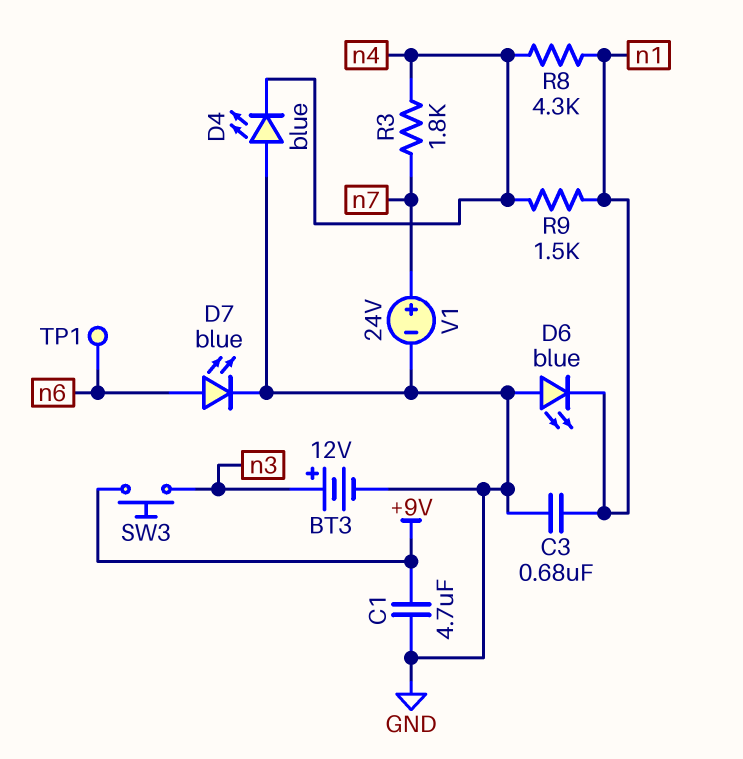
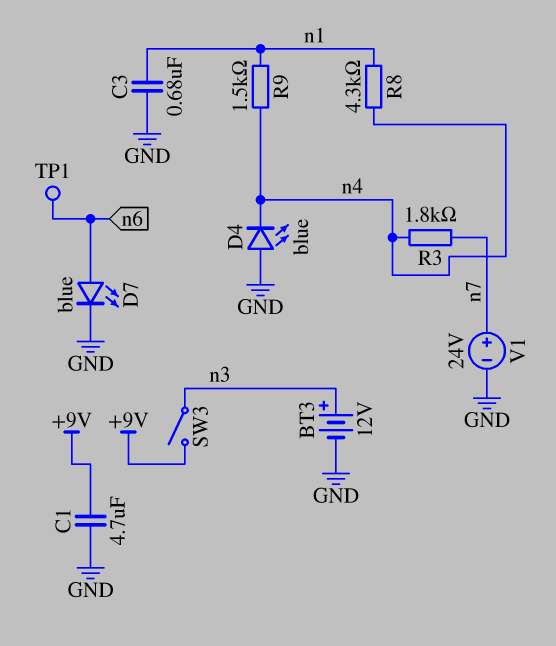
D6: LED blue (A GND, K n1) -> none
SW3: button (+9V, n3) -> switch (+9V, n3)

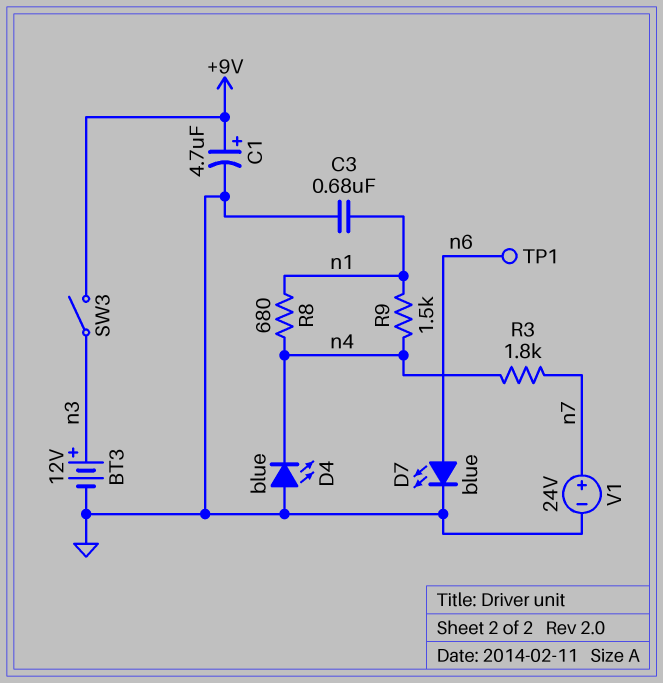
C1: 4.7uF (+9V, GND) -> 4.7uF (plus +9V, minus GND)
R8: 4.3k (n1, n4) -> 680 (n1, n4)

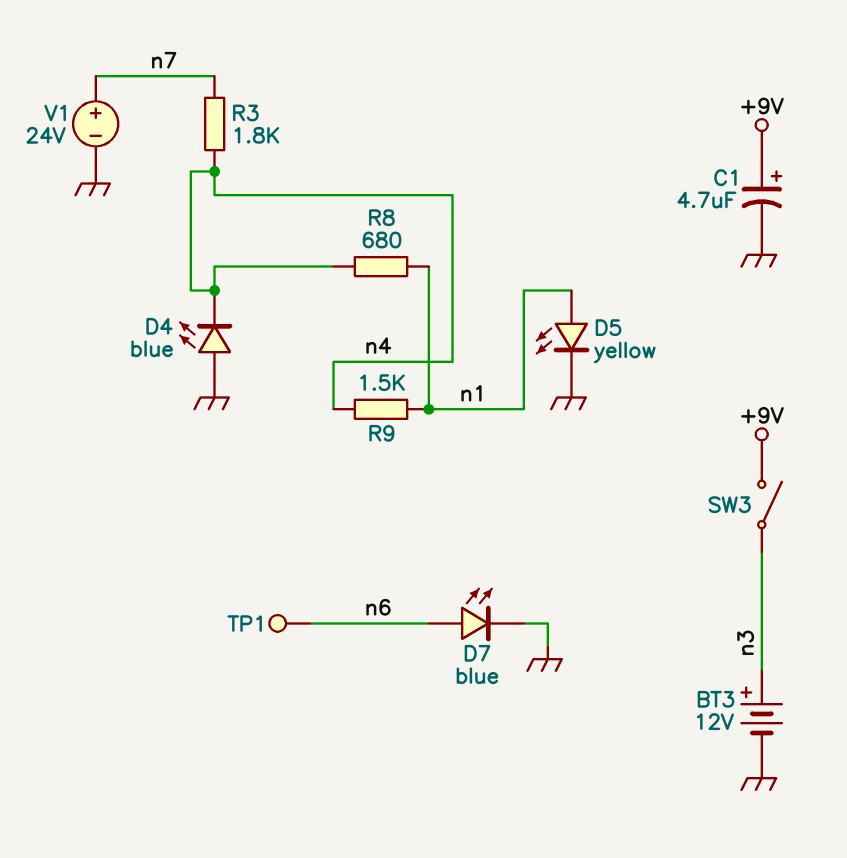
C3: 680nF (GND, n1) -> none
D5: none -> LED yellow (A n1, K GND)

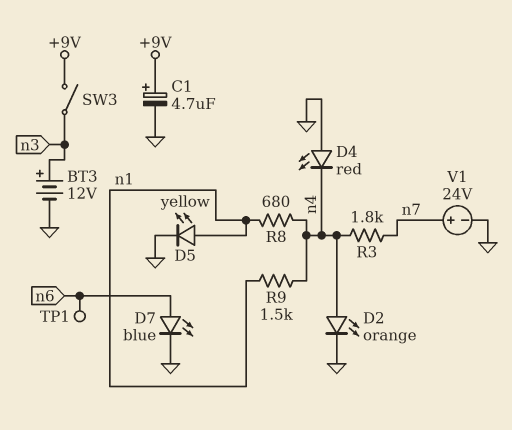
D2: none -> LED orange (A n4, K GND)
D4: LED blue (A GND, K n4) -> LED red (A GND, K n4)

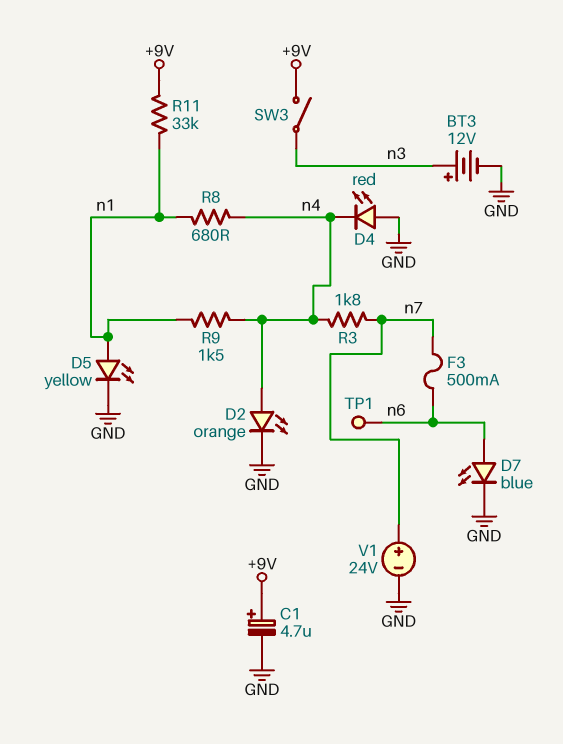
F3: none -> 500mA (n6, n7)
R11: none -> 33k (+9V, n1)

